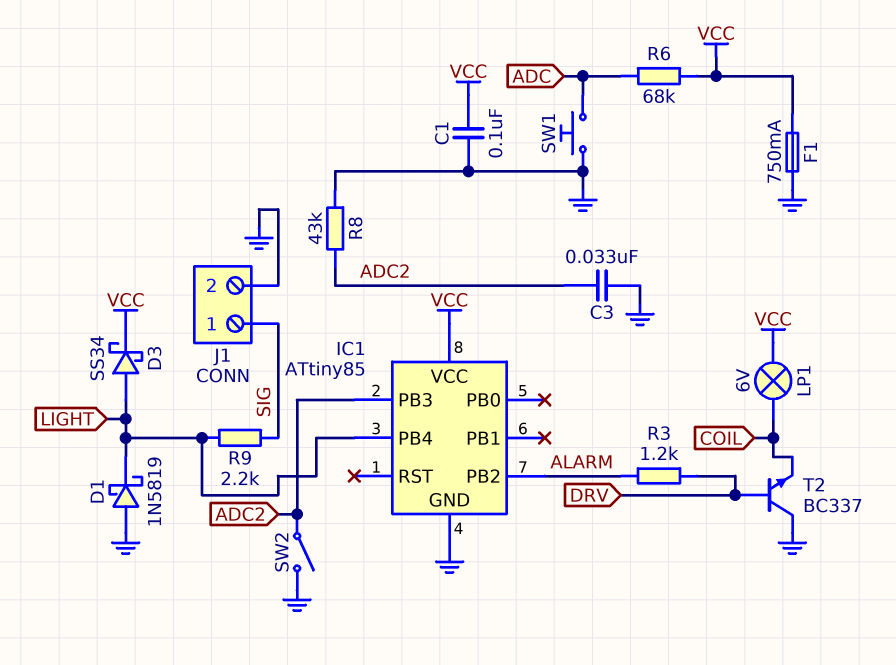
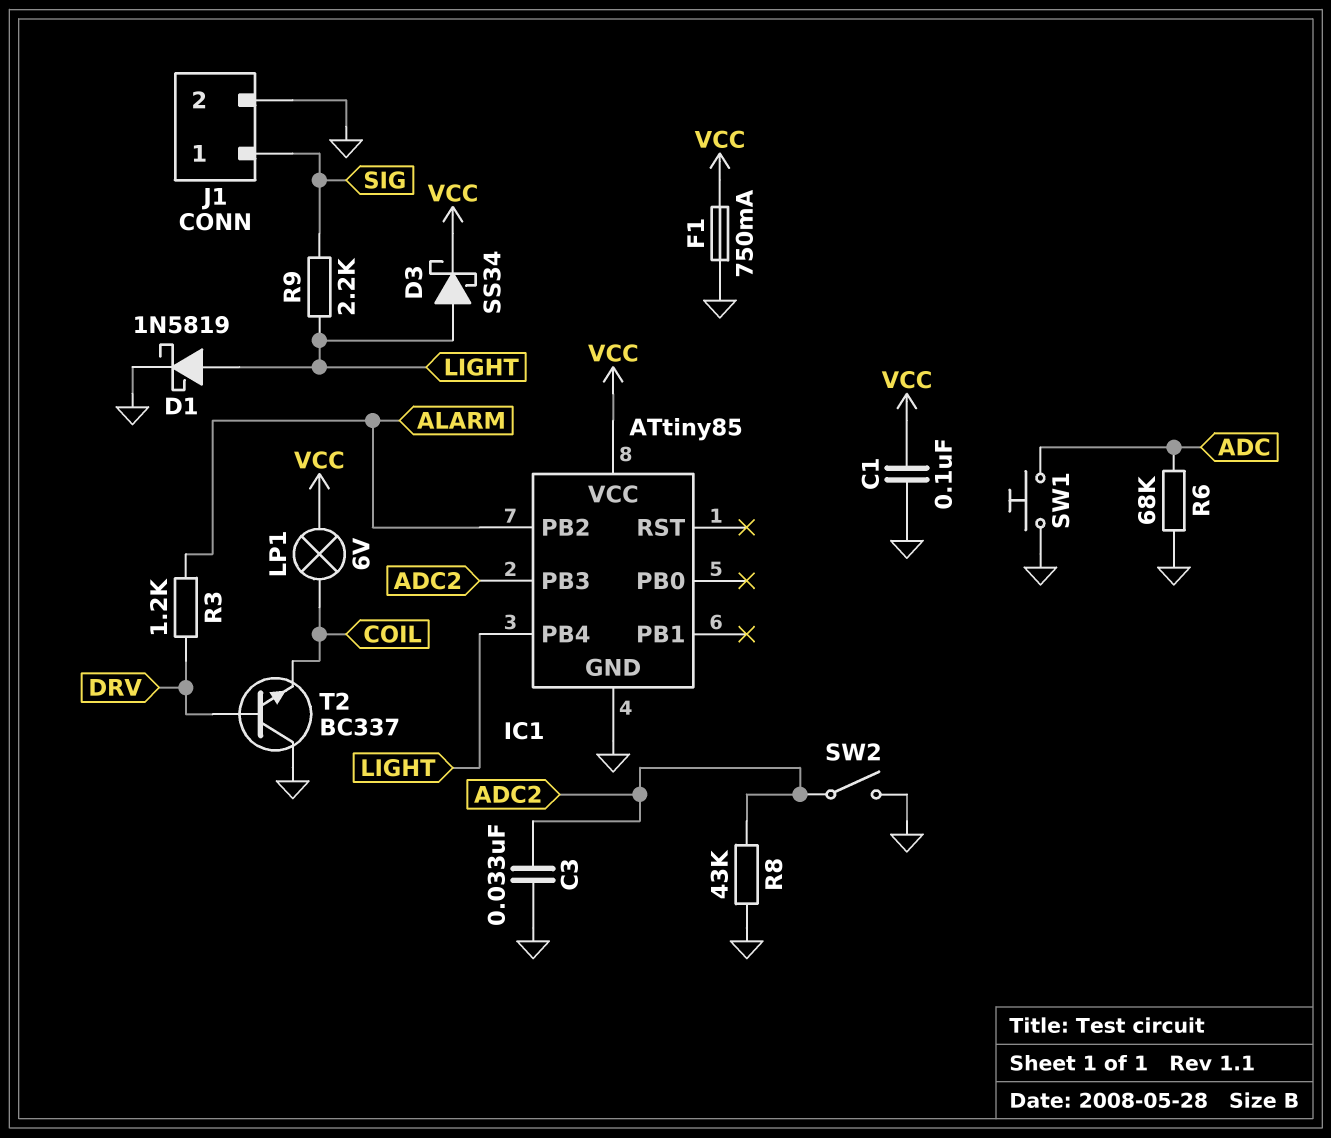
D1: schottky 1N5819 (A GND, K LIGHT) -> schottky 1N5819 (A LIGHT, K GND)
R6: 68k (ADC, VCC) -> 68k (ADC, GND)

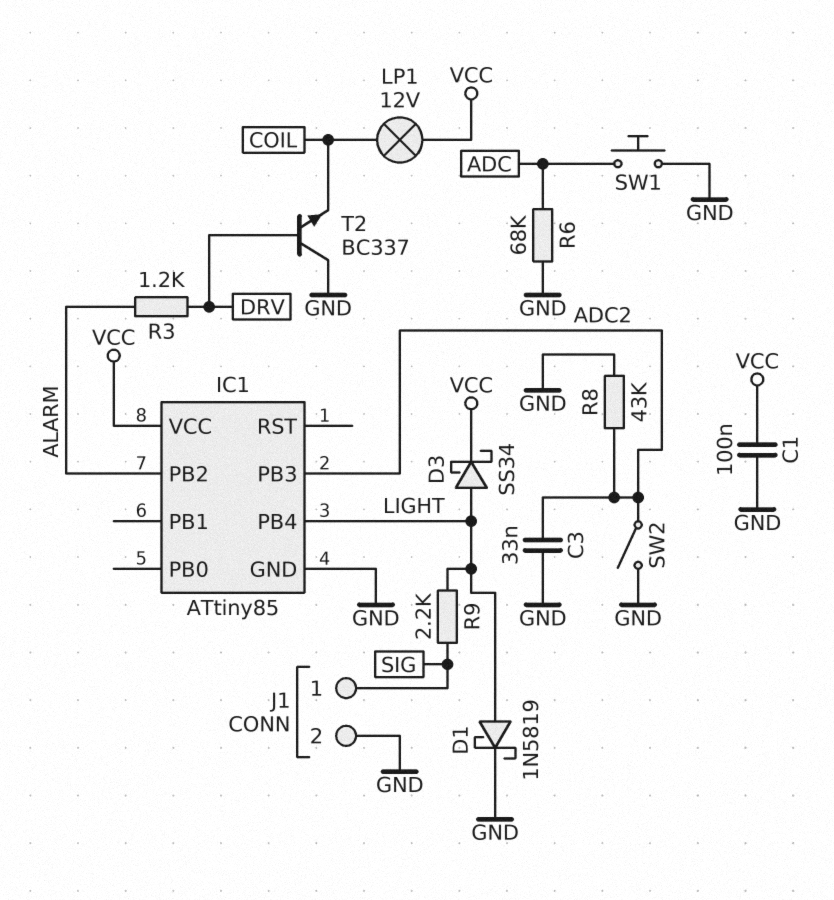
F1: 750mA (GND, VCC) -> none
LP1: lamp 6V (COIL, VCC) -> lamp 12V (COIL, VCC)

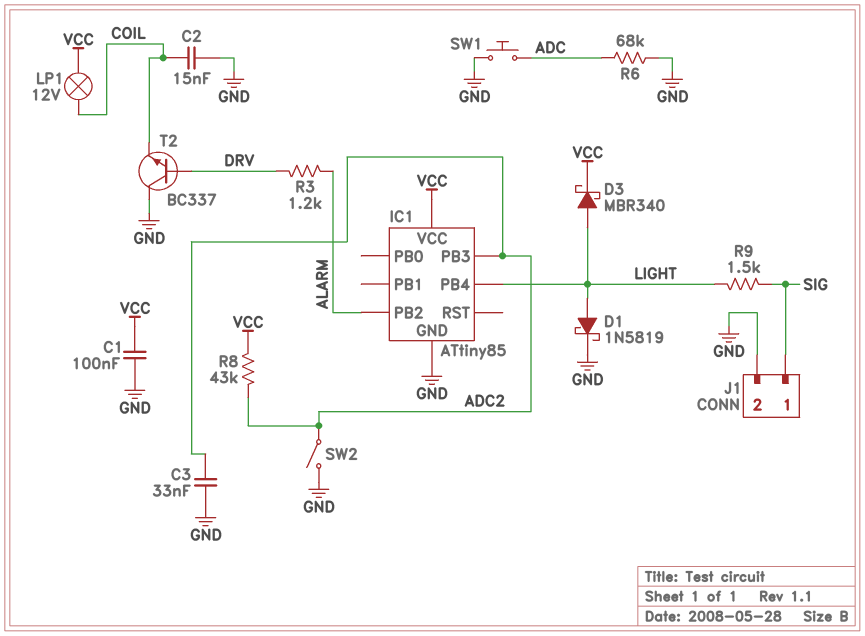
C2: none -> 15nF (COIL, GND)
D3: schottky SS34 (A LIGHT, K VCC) -> schottky MBR340 (A LIGHT, K VCC)
R8: 43k (ADC2, GND) -> 43k (ADC2, VCC)
R9: 2.2k (LIGHT, SIG) -> 1.5k (LIGHT, SIG)

